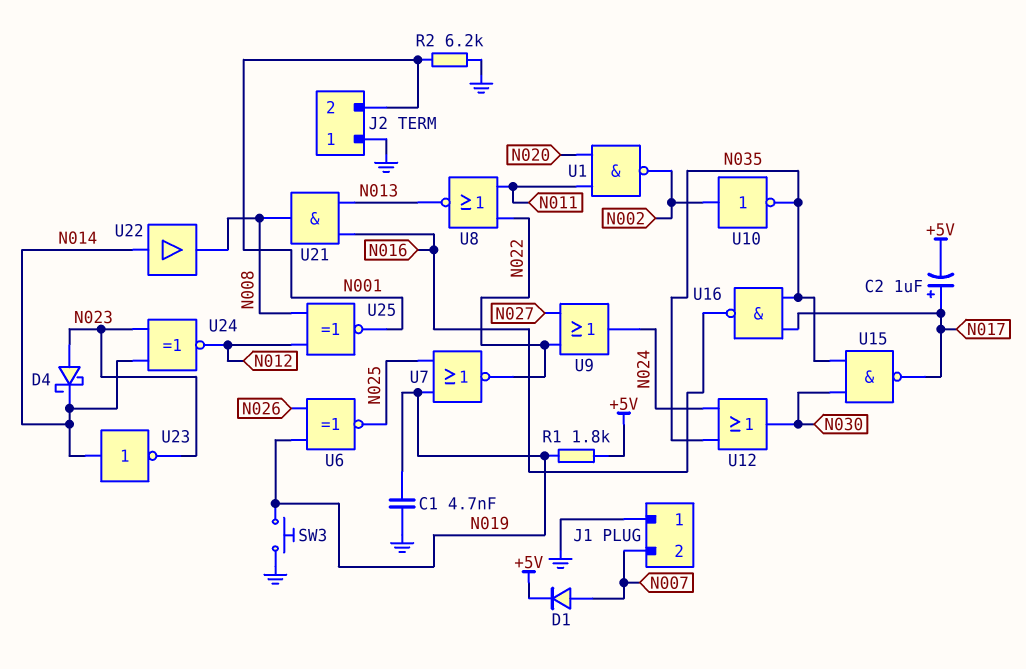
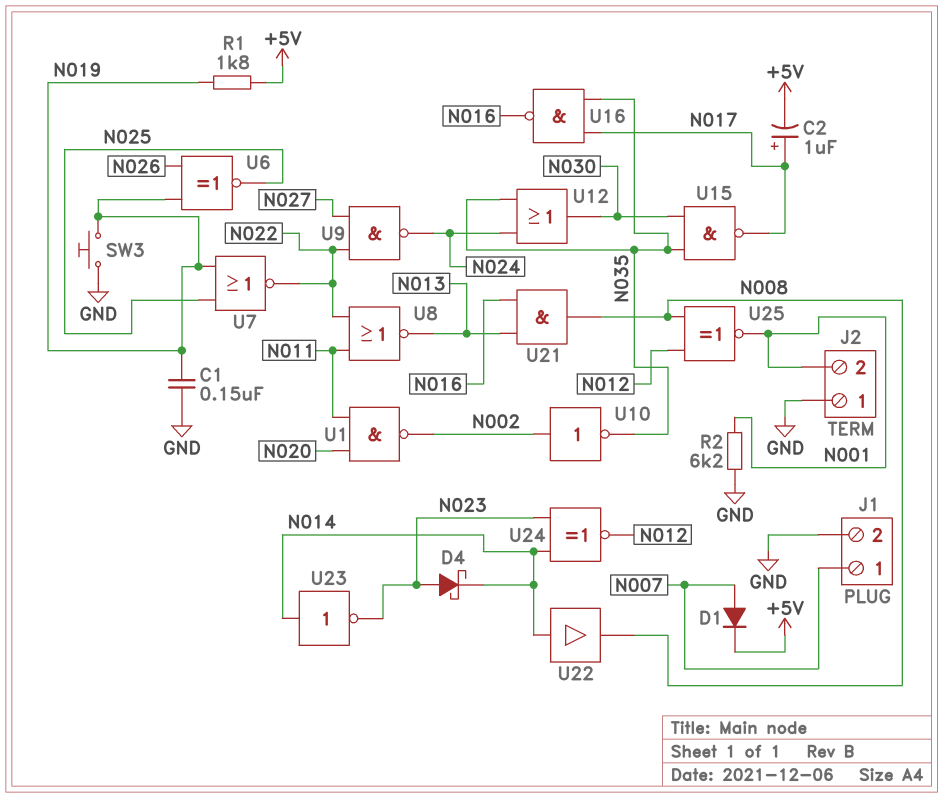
C1: 4.7nF (GND, N019) -> 150nF (GND, N019)
J1 pin 1: GND -> N007
J1 pin 2: N007 -> GND
U9: OR (in N022, in N027, out N024) -> NAND (in N022, in N027, out N024)

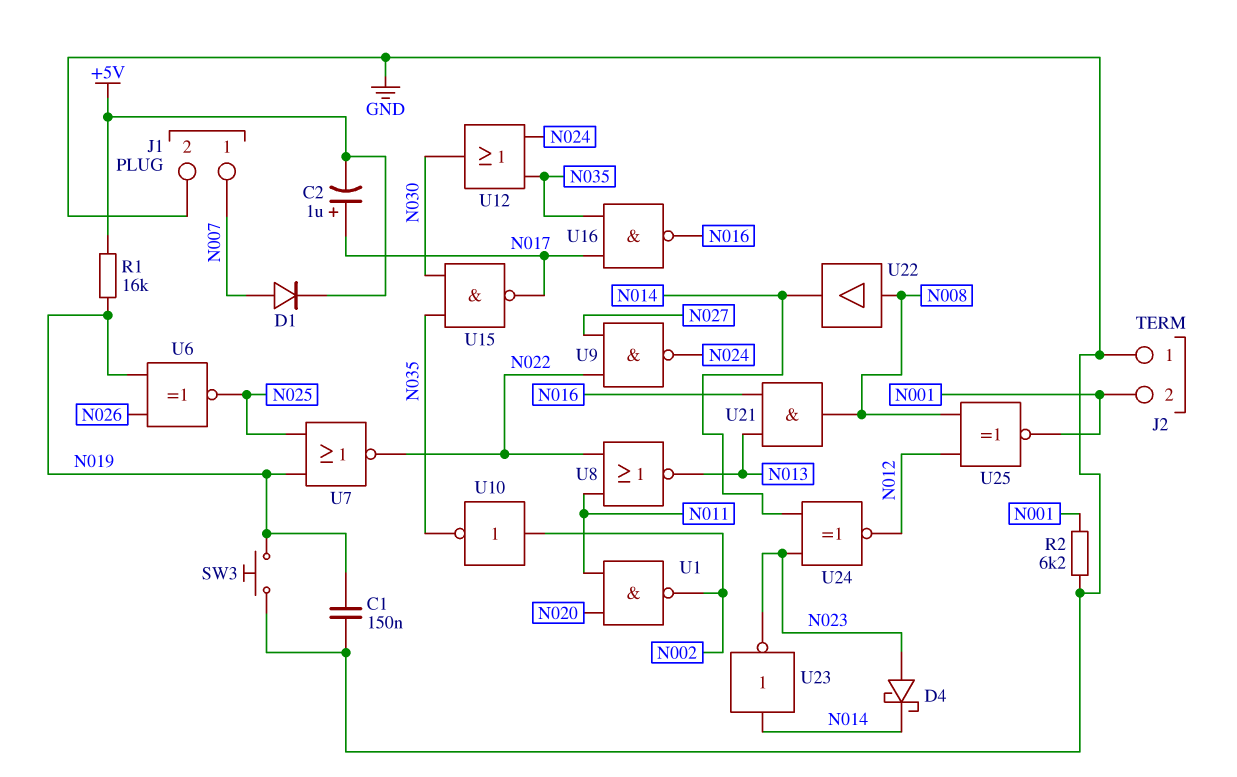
R1: 1.8k (+5V, N019) -> 16k (+5V, N019)
U22: buffer (in N014, out N008) -> buffer (in N008, out N014)

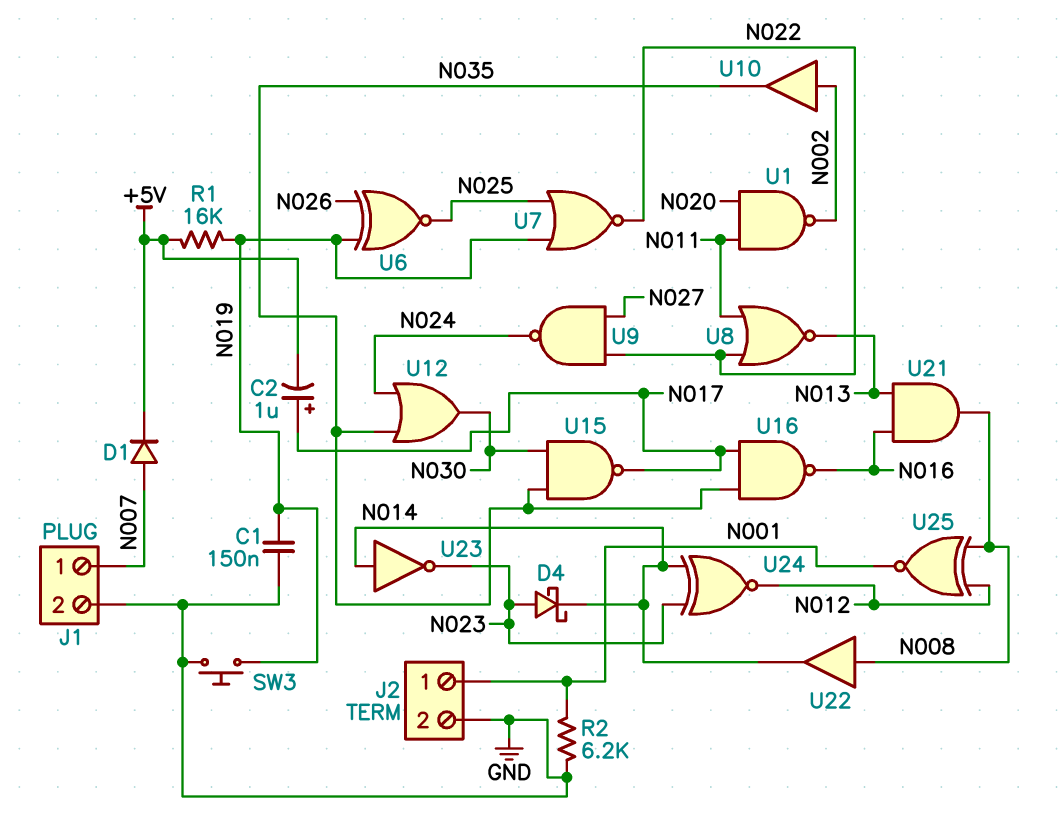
J2 pin 1: GND -> N001
J2 pin 2: N001 -> GND
U10: NOT (in N002, out N035) -> buffer (in N002, out N035)

